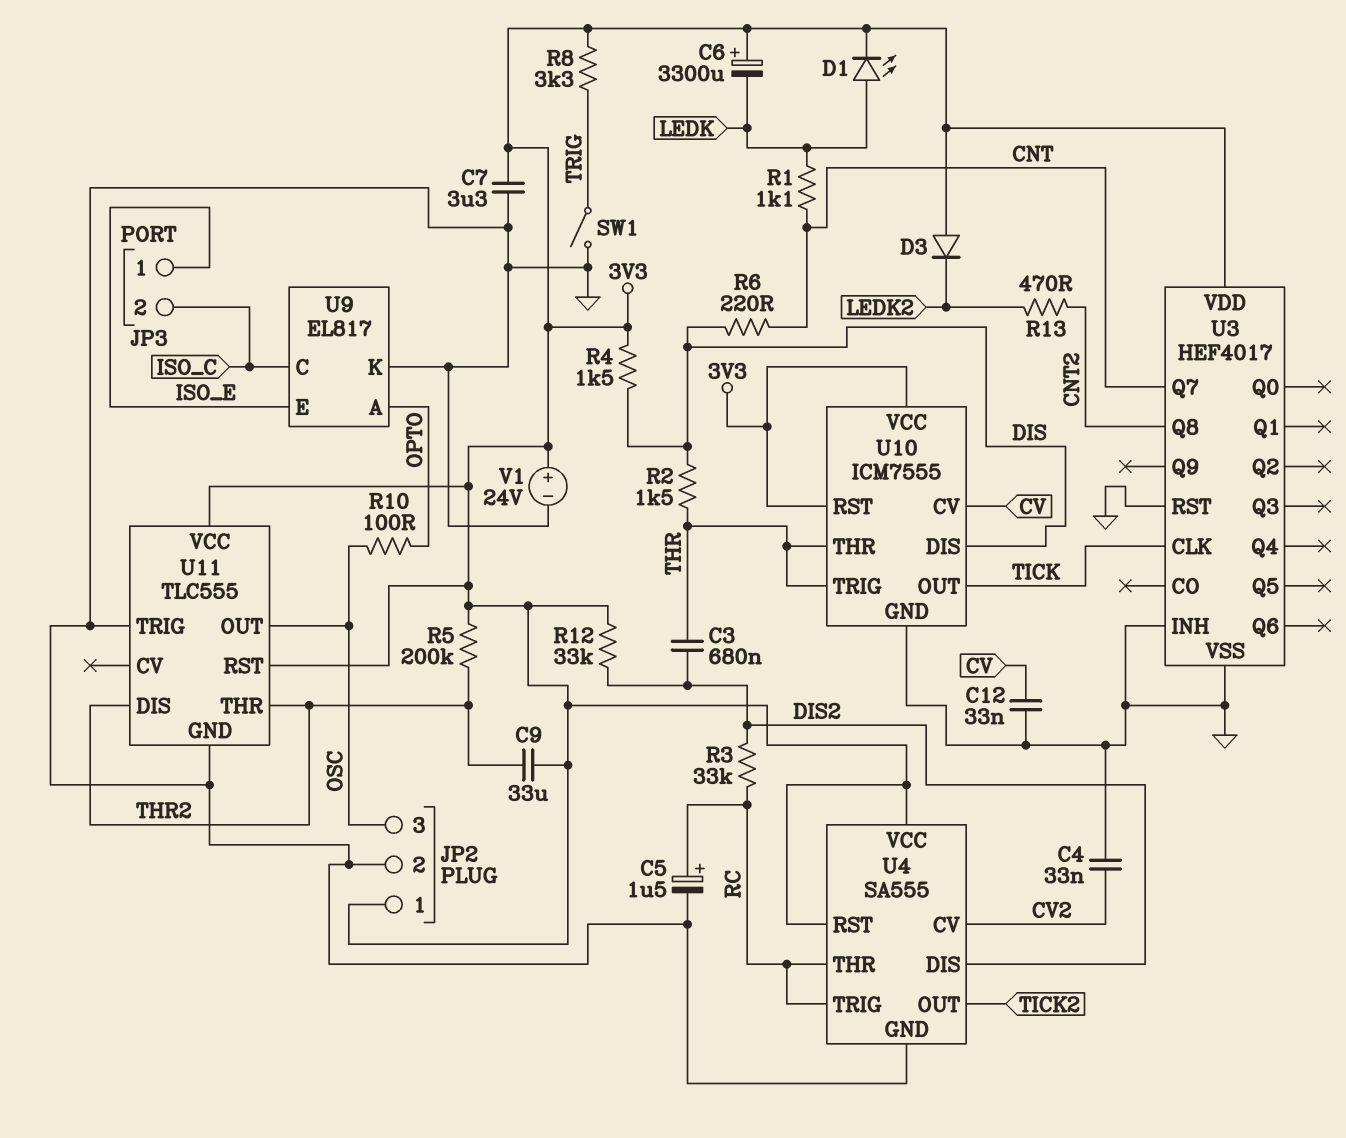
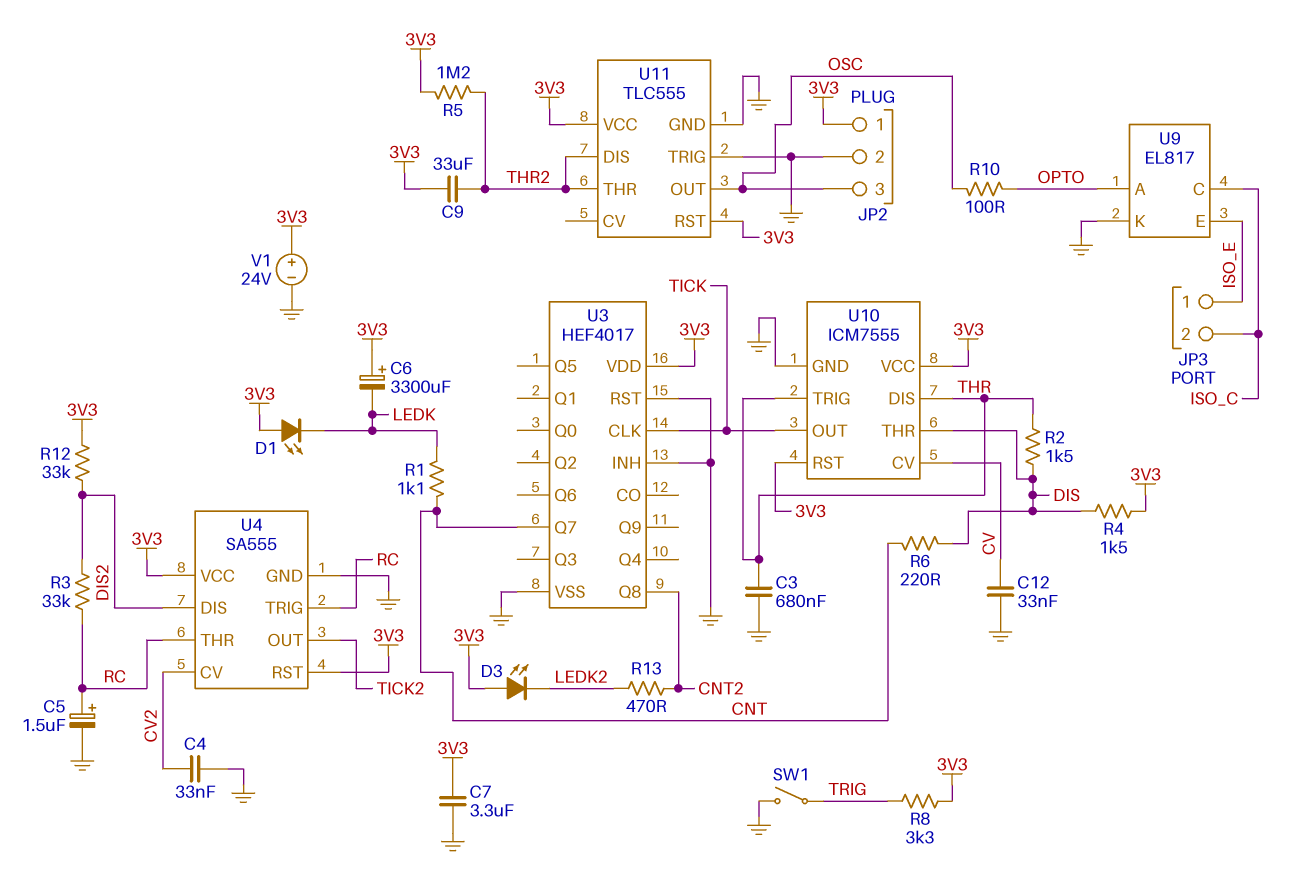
C3: 680nF (DIS2, THR) -> 680nF (GND, THR)
D1: LED (A LEDK, K 3V3) -> LED (A 3V3, K LEDK)
D3: diode (A 3V3, K LEDK2) -> LED (A 3V3, K LEDK2)
R5: 200k (3V3, THR2) -> 1.2M (3V3, THR2)
U10 pin DIS: DIS -> THR
U10 pin THR: THR -> DIS

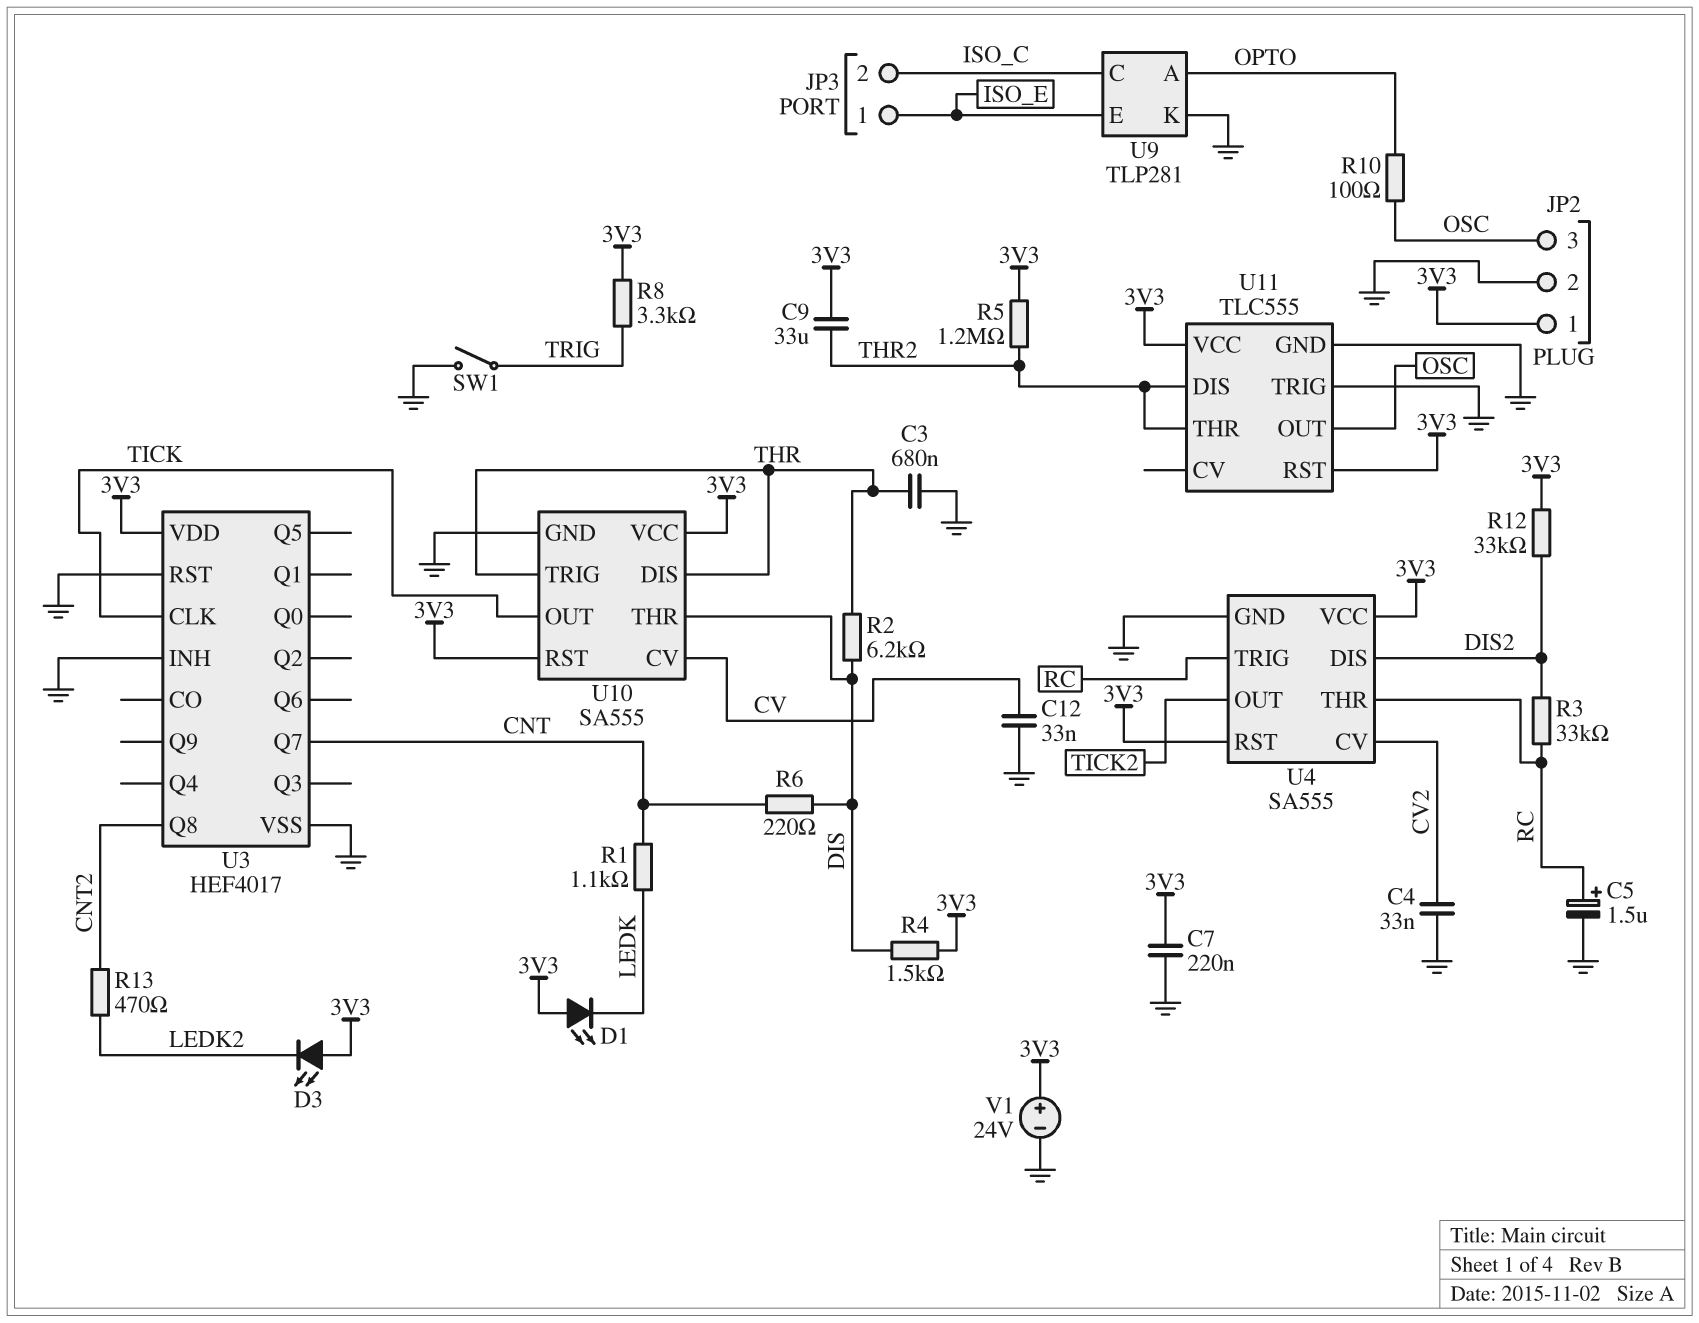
C6: 3300uF (plus 3V3, minus LEDK) -> none
C7: 3.3uF (3V3, GND) -> 220nF (3V3, GND)
R2: 1.5k (DIS, THR) -> 6.2k (DIS, THR)
U9: EL817 -> TLP281
U10: ICM7555 -> SA555

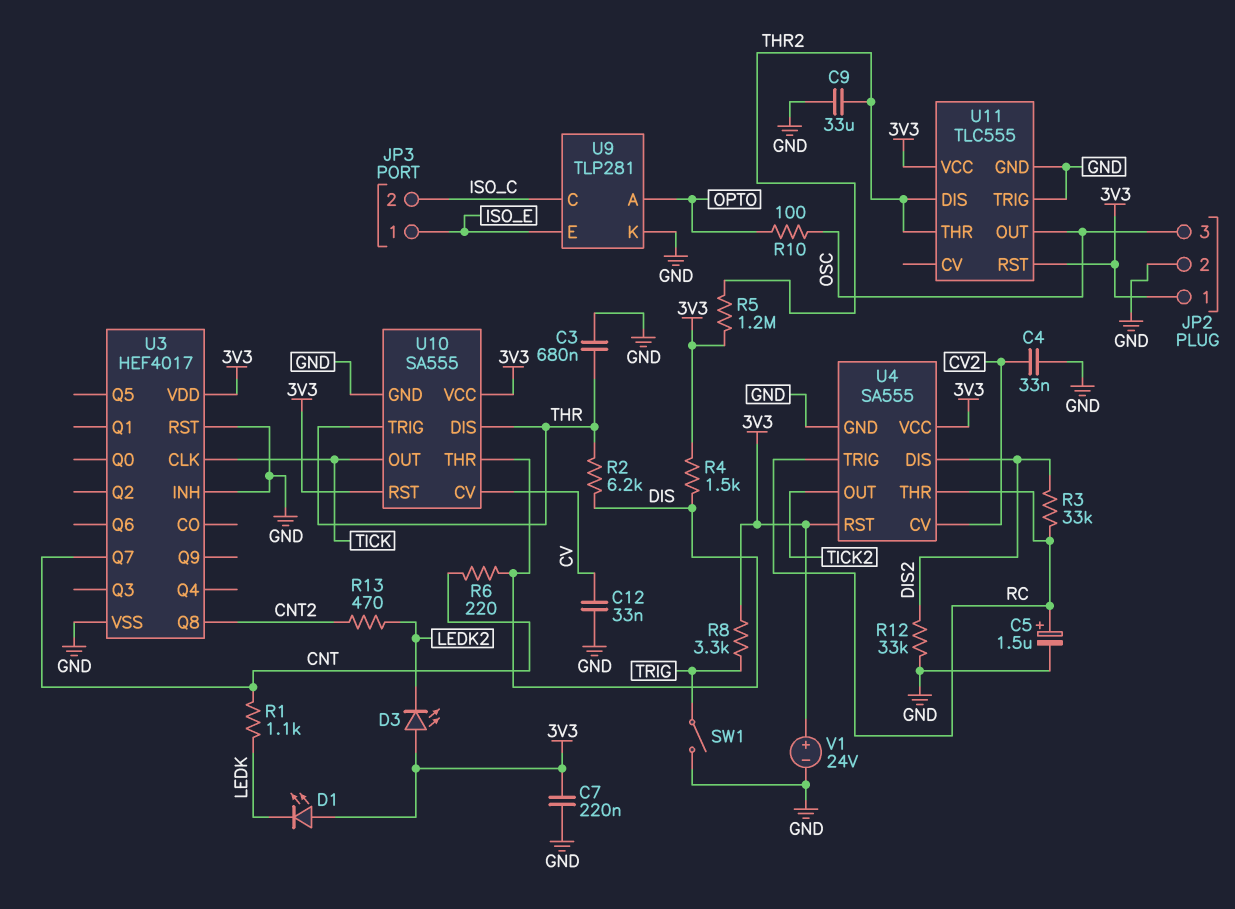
C9: 33uF (3V3, THR2) -> 33uF (GND, THR2)
R12: 33k (3V3, DIS2) -> 33k (DIS2, GND)

